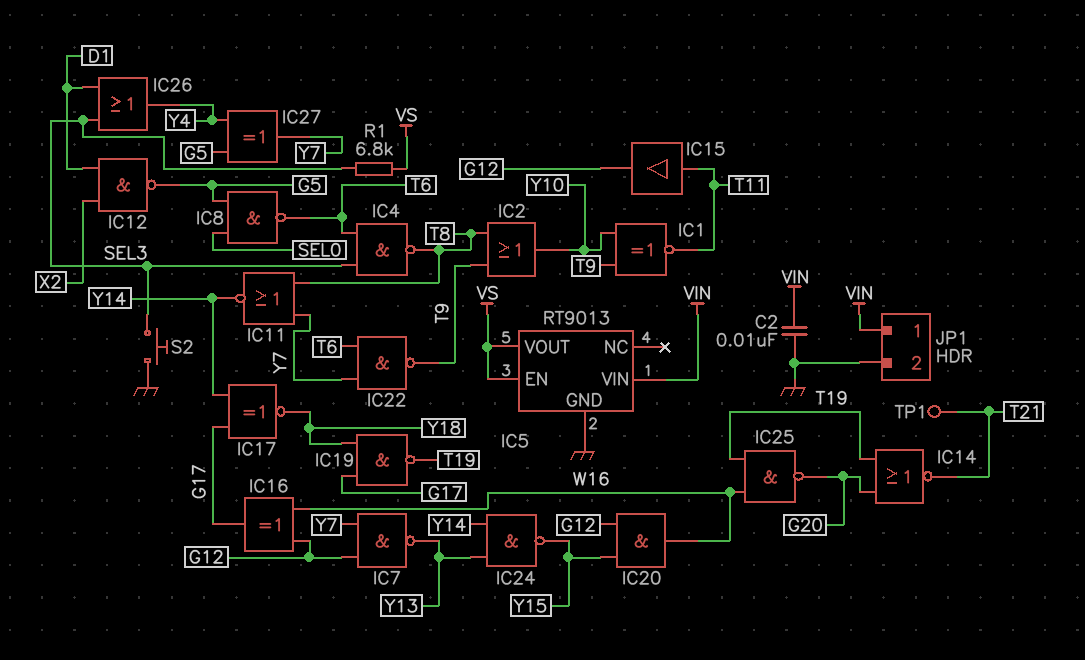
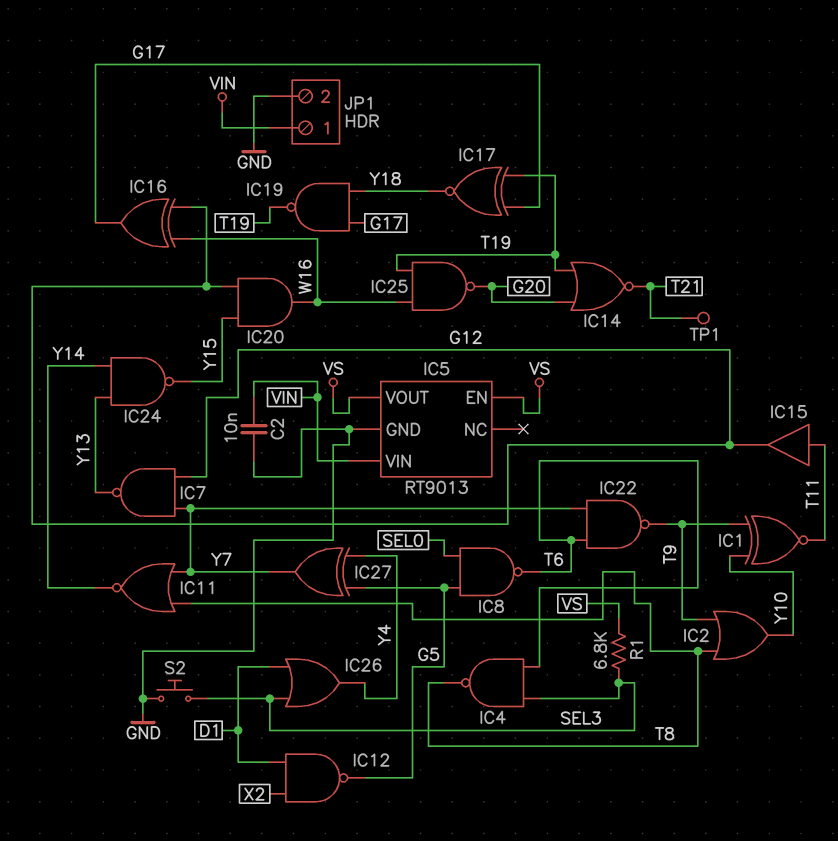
IC17: XNOR (in G17, in Y14, out Y18) -> XNOR (in G17, in T19, out Y18)

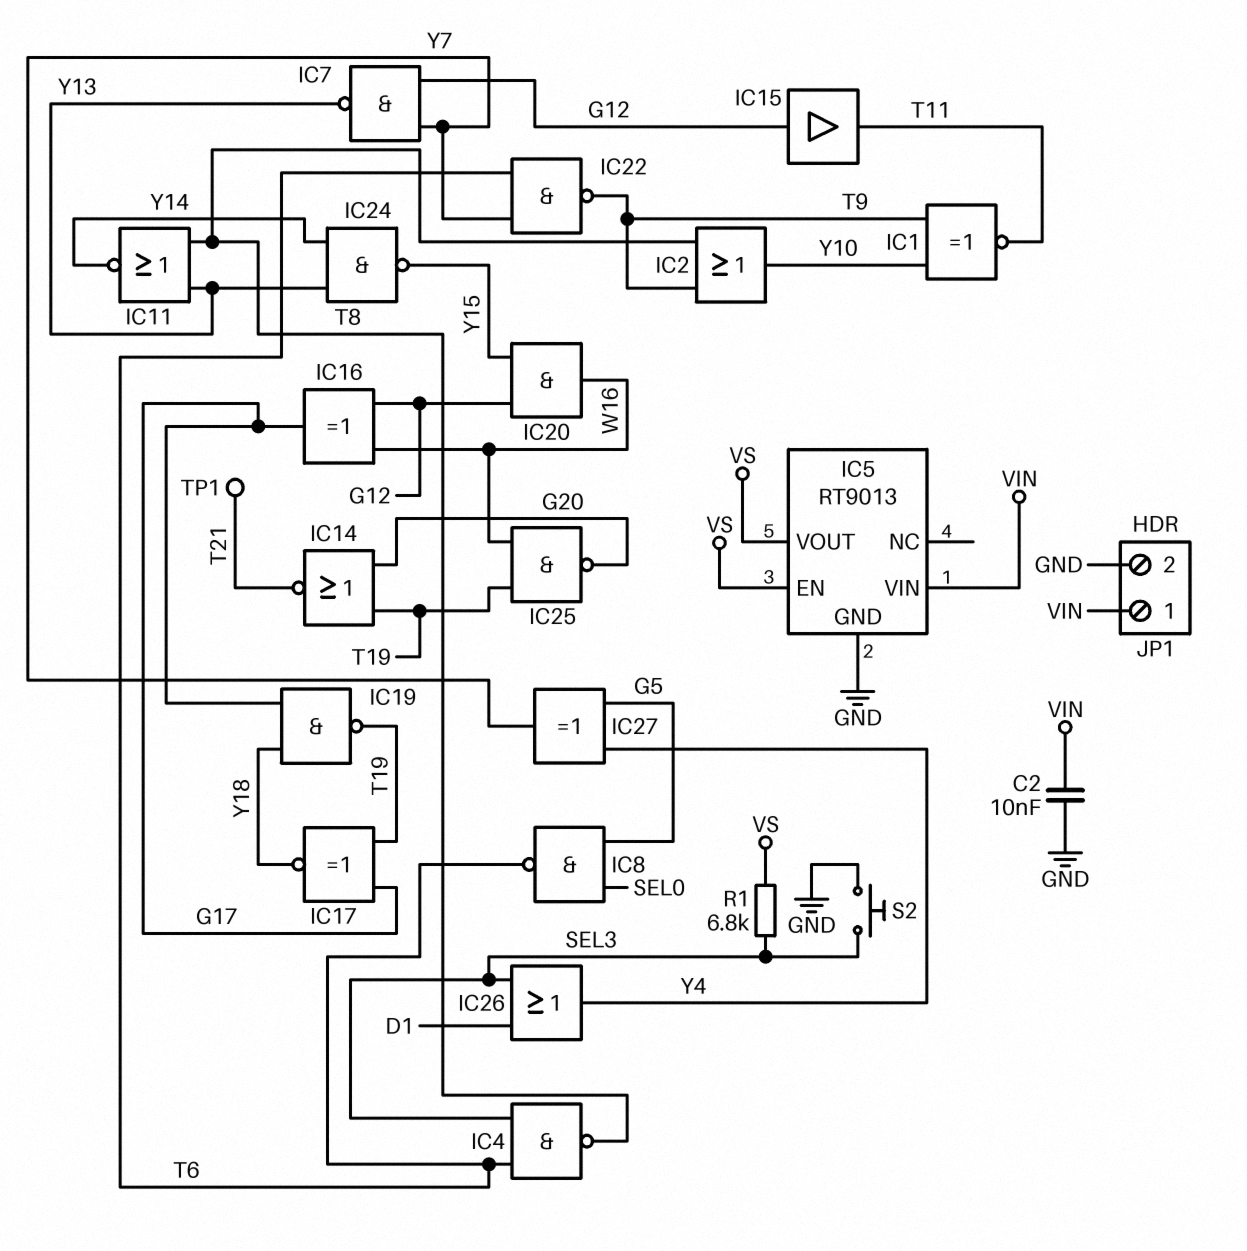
IC11: NOR (in T8, in Y7, out Y14) -> NOR (in T8, in Y13, out Y14)
IC12: NAND (in D1, in X2, out G5) -> none
IC15: buffer (in T11, out G12) -> buffer (in G12, out T11)

